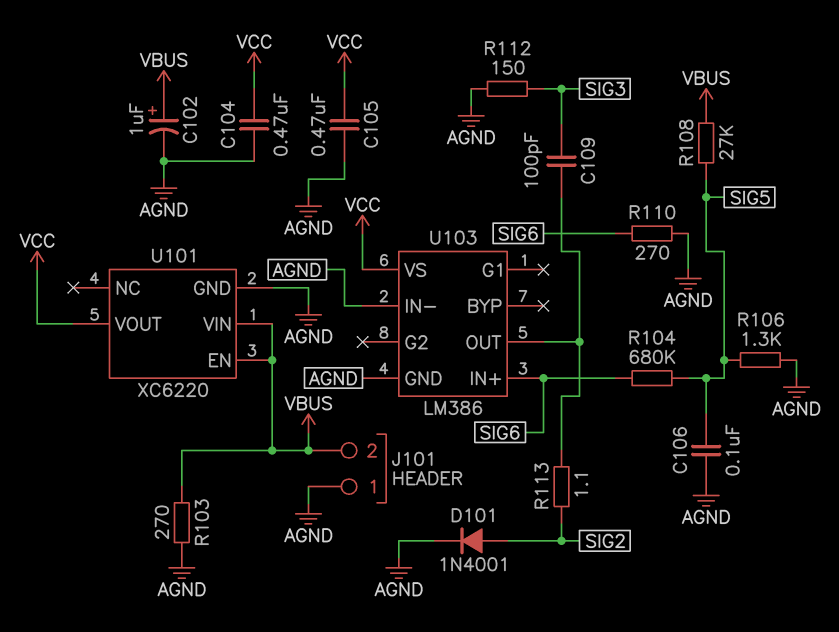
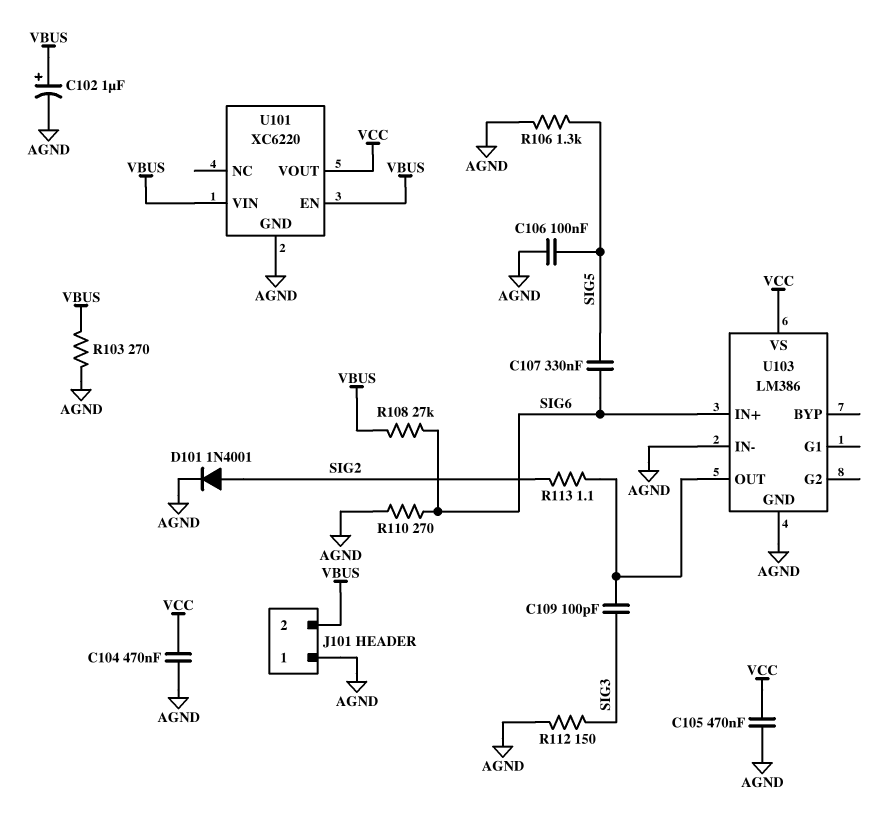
C107: none -> 330nF (SIG5, SIG6)
R104: 680k (SIG5, SIG6) -> none
R108: 27k (SIG5, VBUS) -> 27k (SIG6, VBUS)

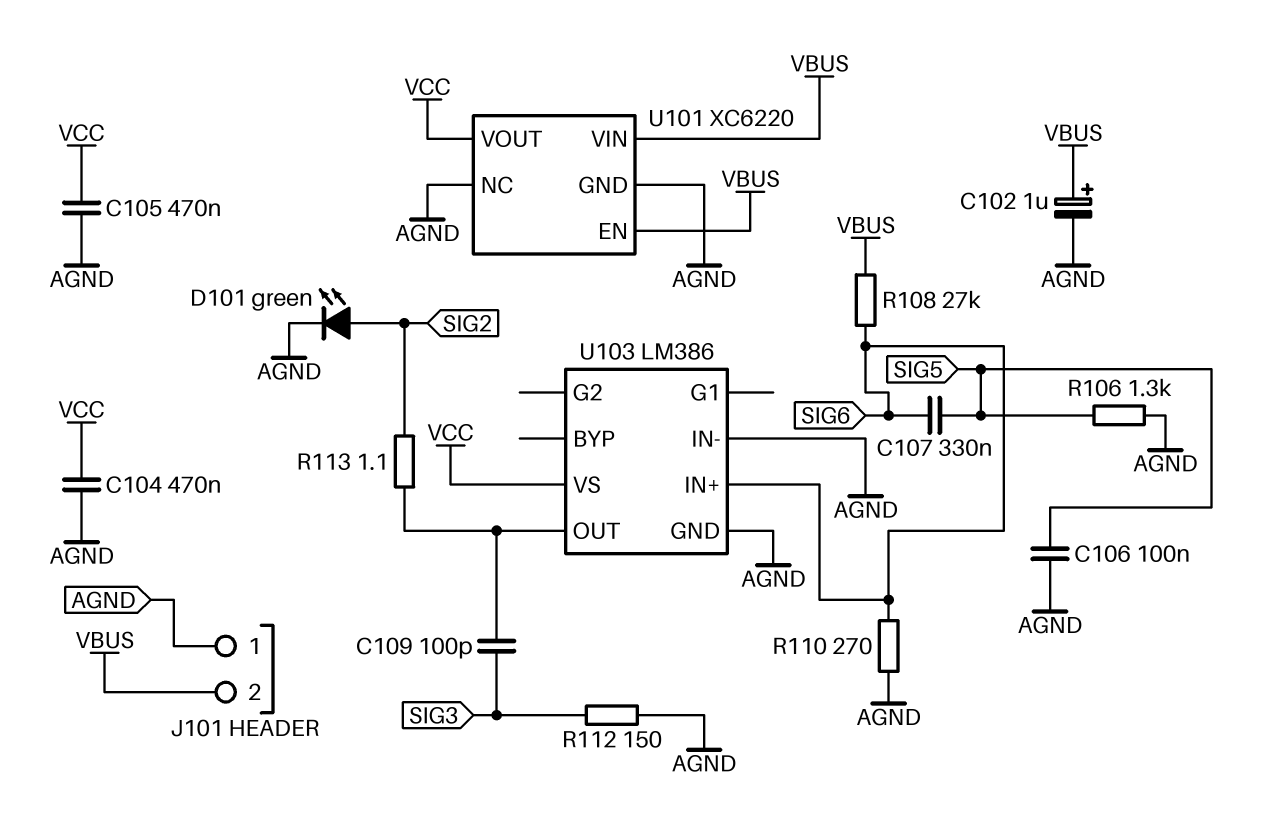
D101: diode 1N4001 (A SIG2, K AGND) -> LED green (A SIG2, K AGND)
R103: 270 (AGND, VBUS) -> none
U101 pin NC: none -> AGND

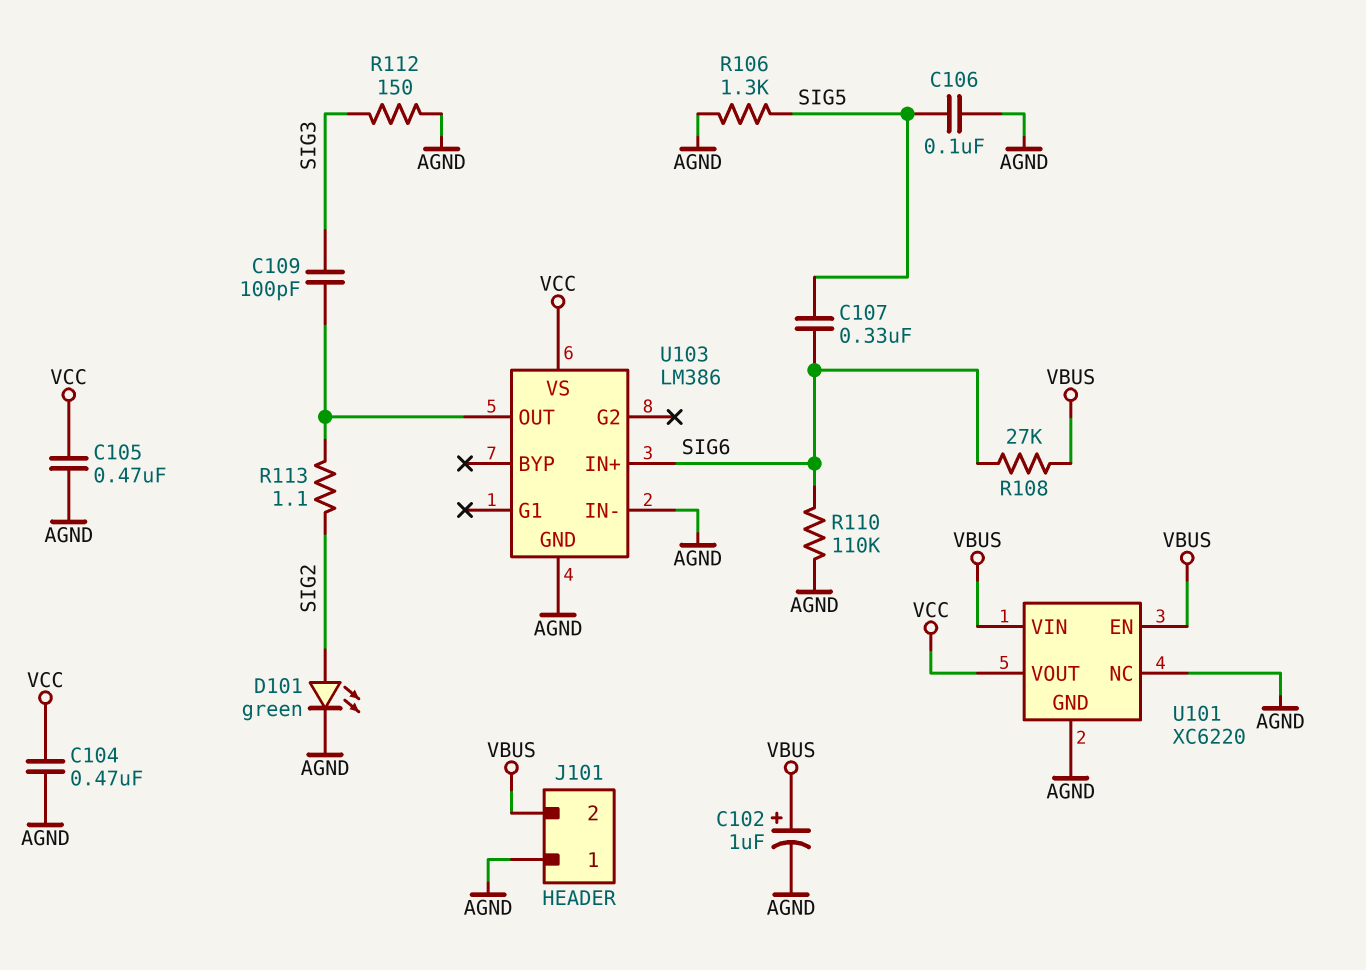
R110: 270 (AGND, SIG6) -> 110k (AGND, SIG6)

